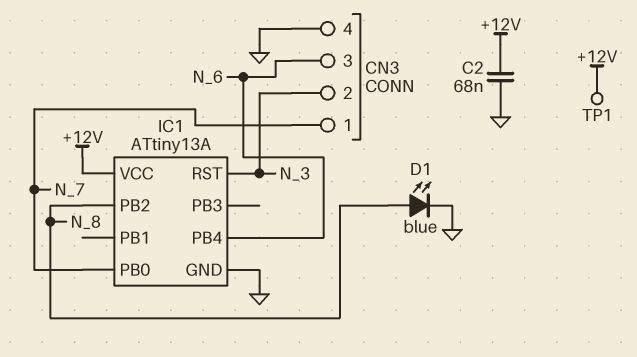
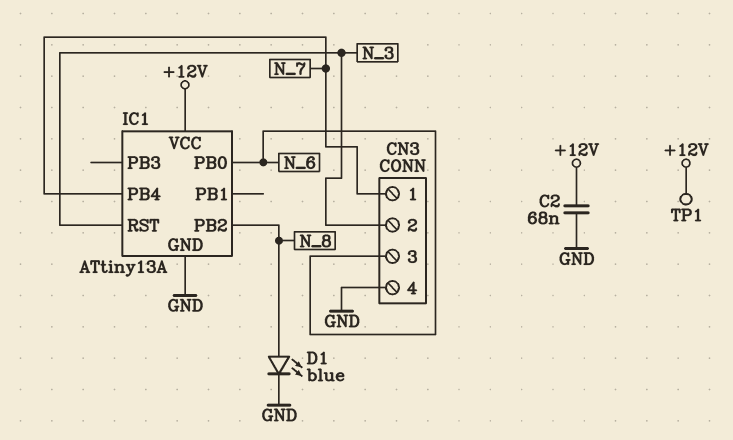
IC1 pin PB0: N_7 -> N_6
IC1 pin PB4: N_6 -> N_7

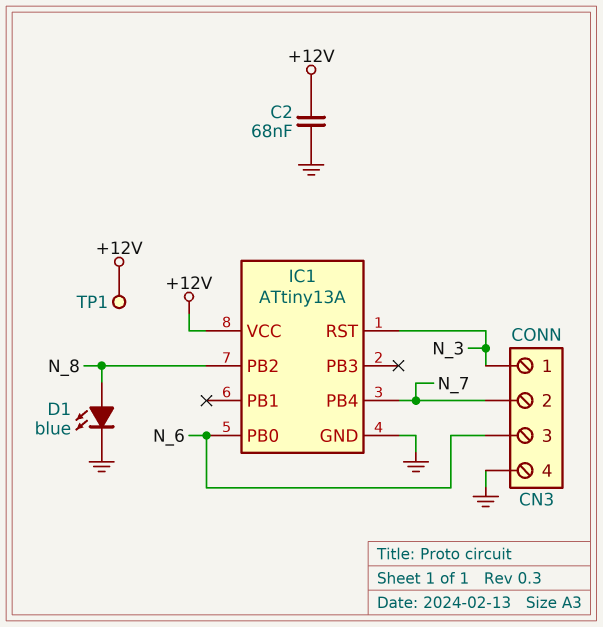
CN3 pin 1: N_7 -> N_3
CN3 pin 2: N_3 -> N_7

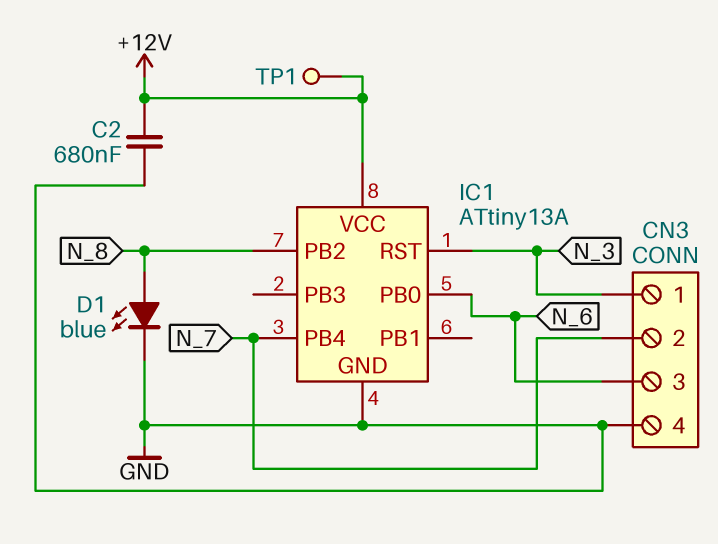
C2: 68nF (+12V, GND) -> 680nF (+12V, GND)

